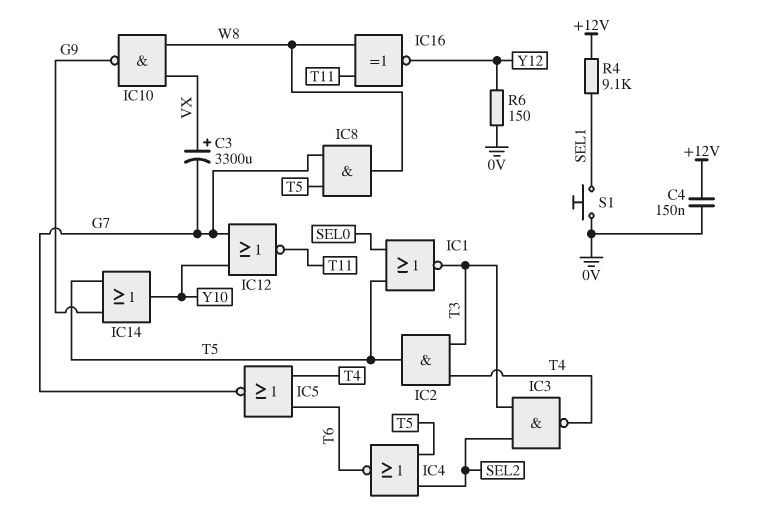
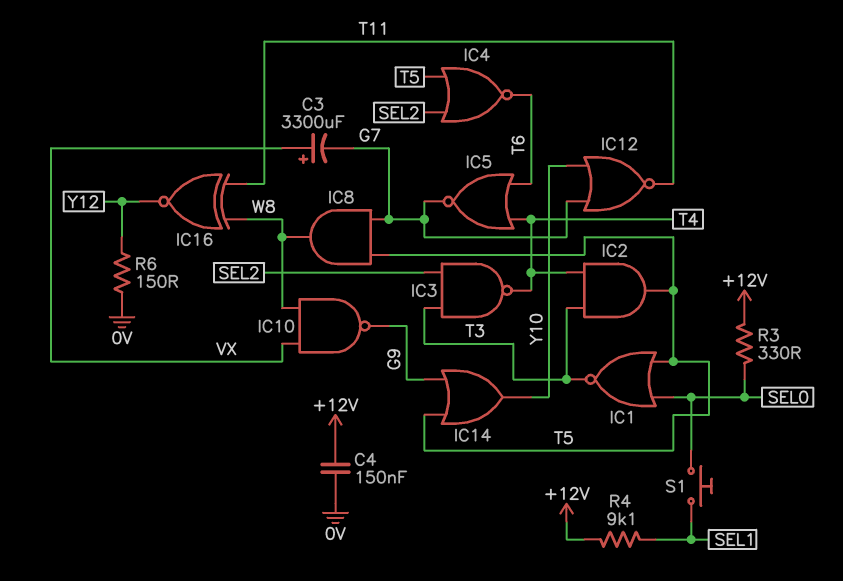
R3: none -> 330 (+12V, SEL0)
S1: button (0V, SEL1) -> button (SEL0, SEL1)

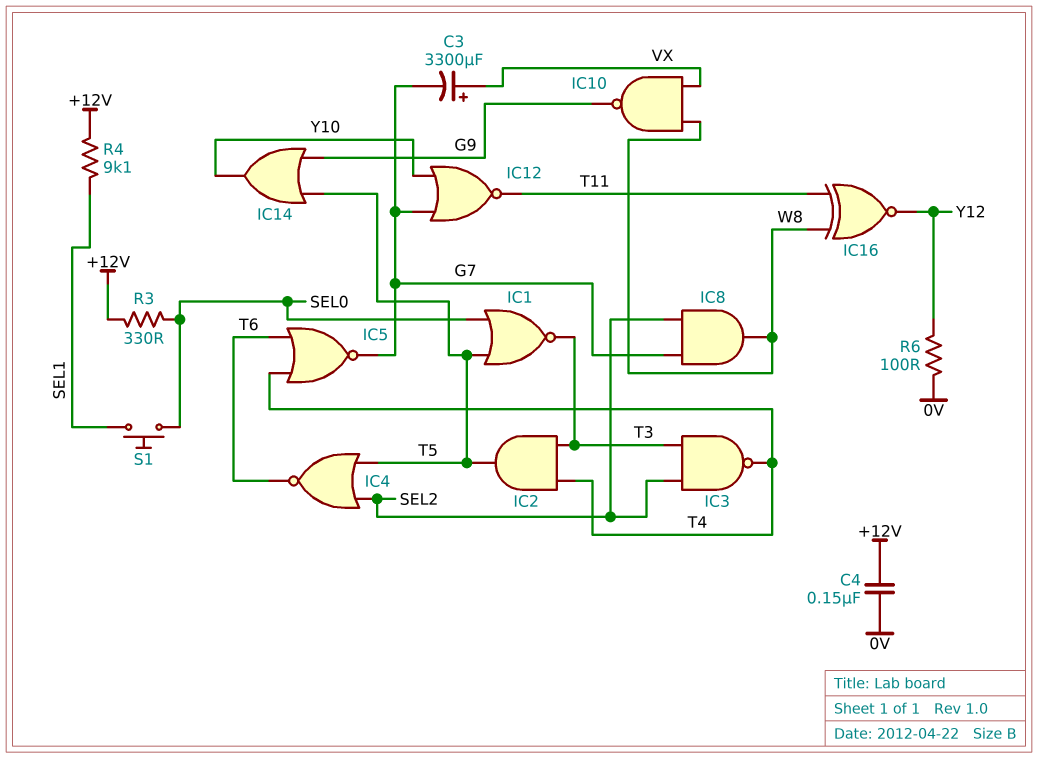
IC8: AND (in G7, in T5, out W8) -> AND (in G7, in SEL2, out W8)
R6: 150 (0V, Y12) -> 100 (0V, Y12)

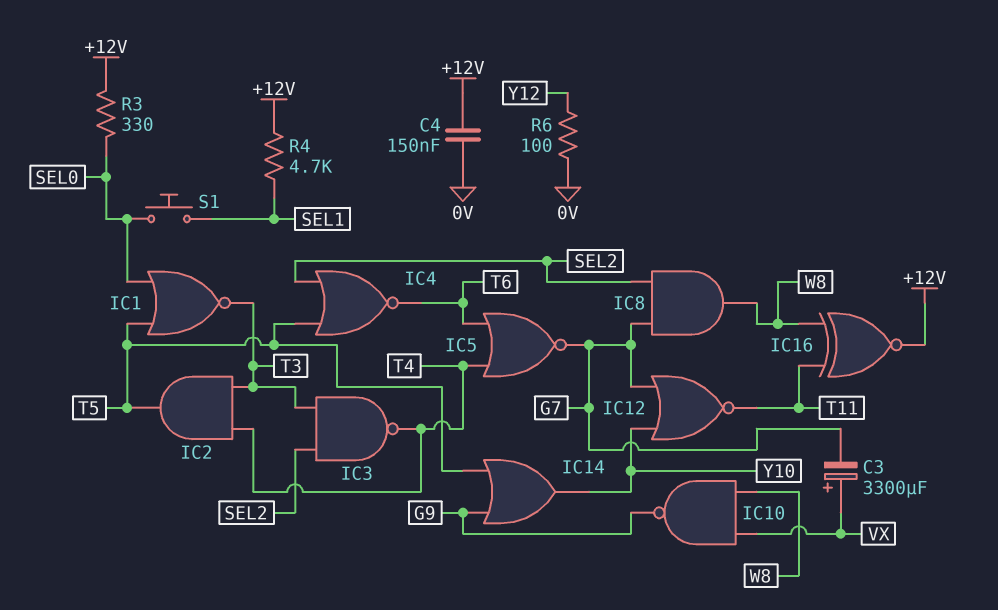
IC16: XNOR (in T11, in W8, out Y12) -> XNOR (in T11, in W8, out +12V)
R4: 9.1k (+12V, SEL1) -> 4.7k (+12V, SEL1)

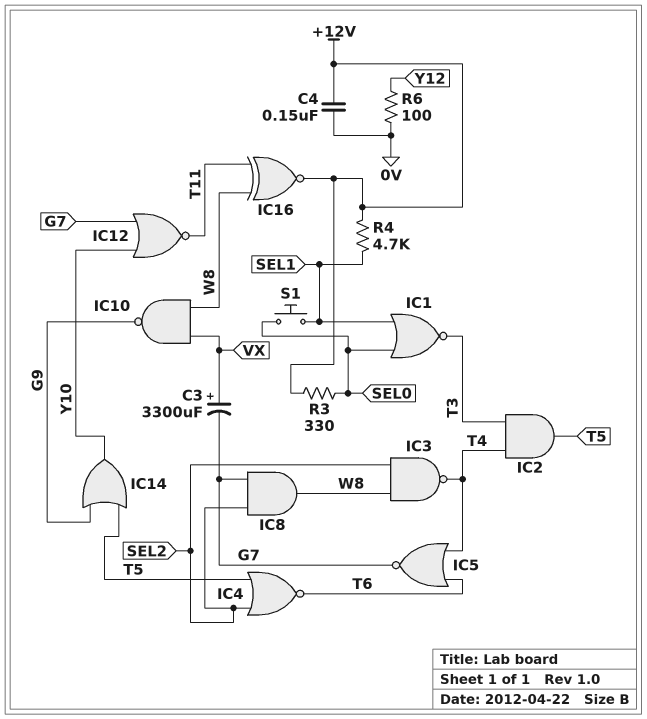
IC1: NOR (in SEL0, in T5, out T3) -> NOR (in SEL0, in SEL1, out T3)
IC3: NAND (in SEL2, in T3, out T4) -> NAND (in SEL2, in W8, out T4)

